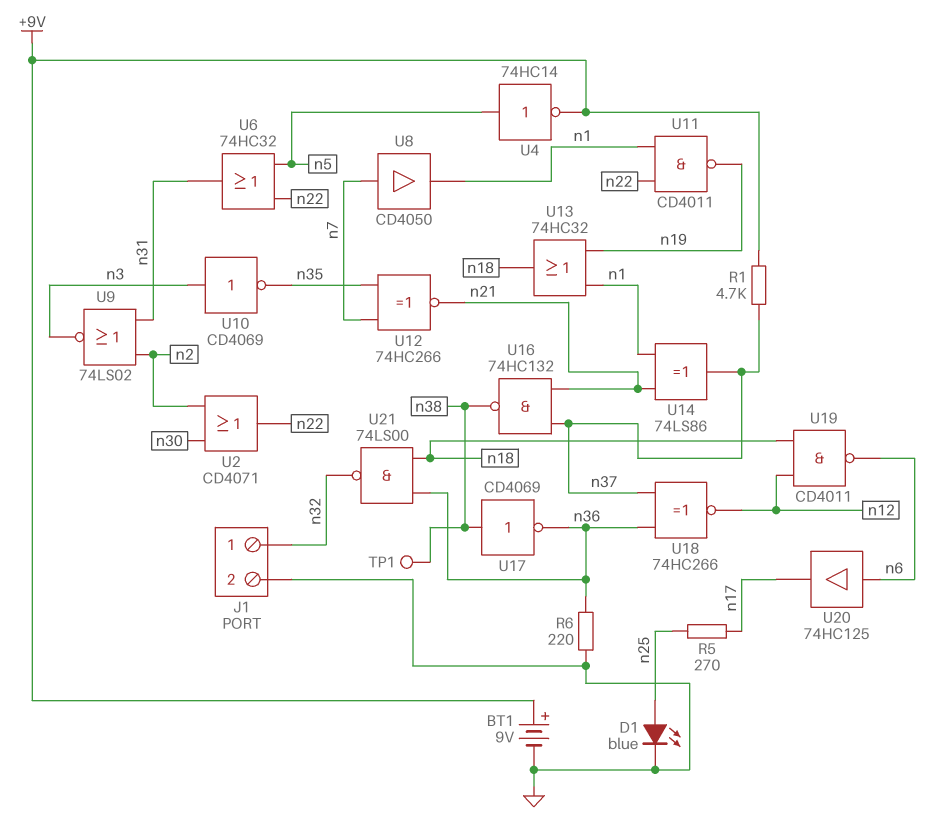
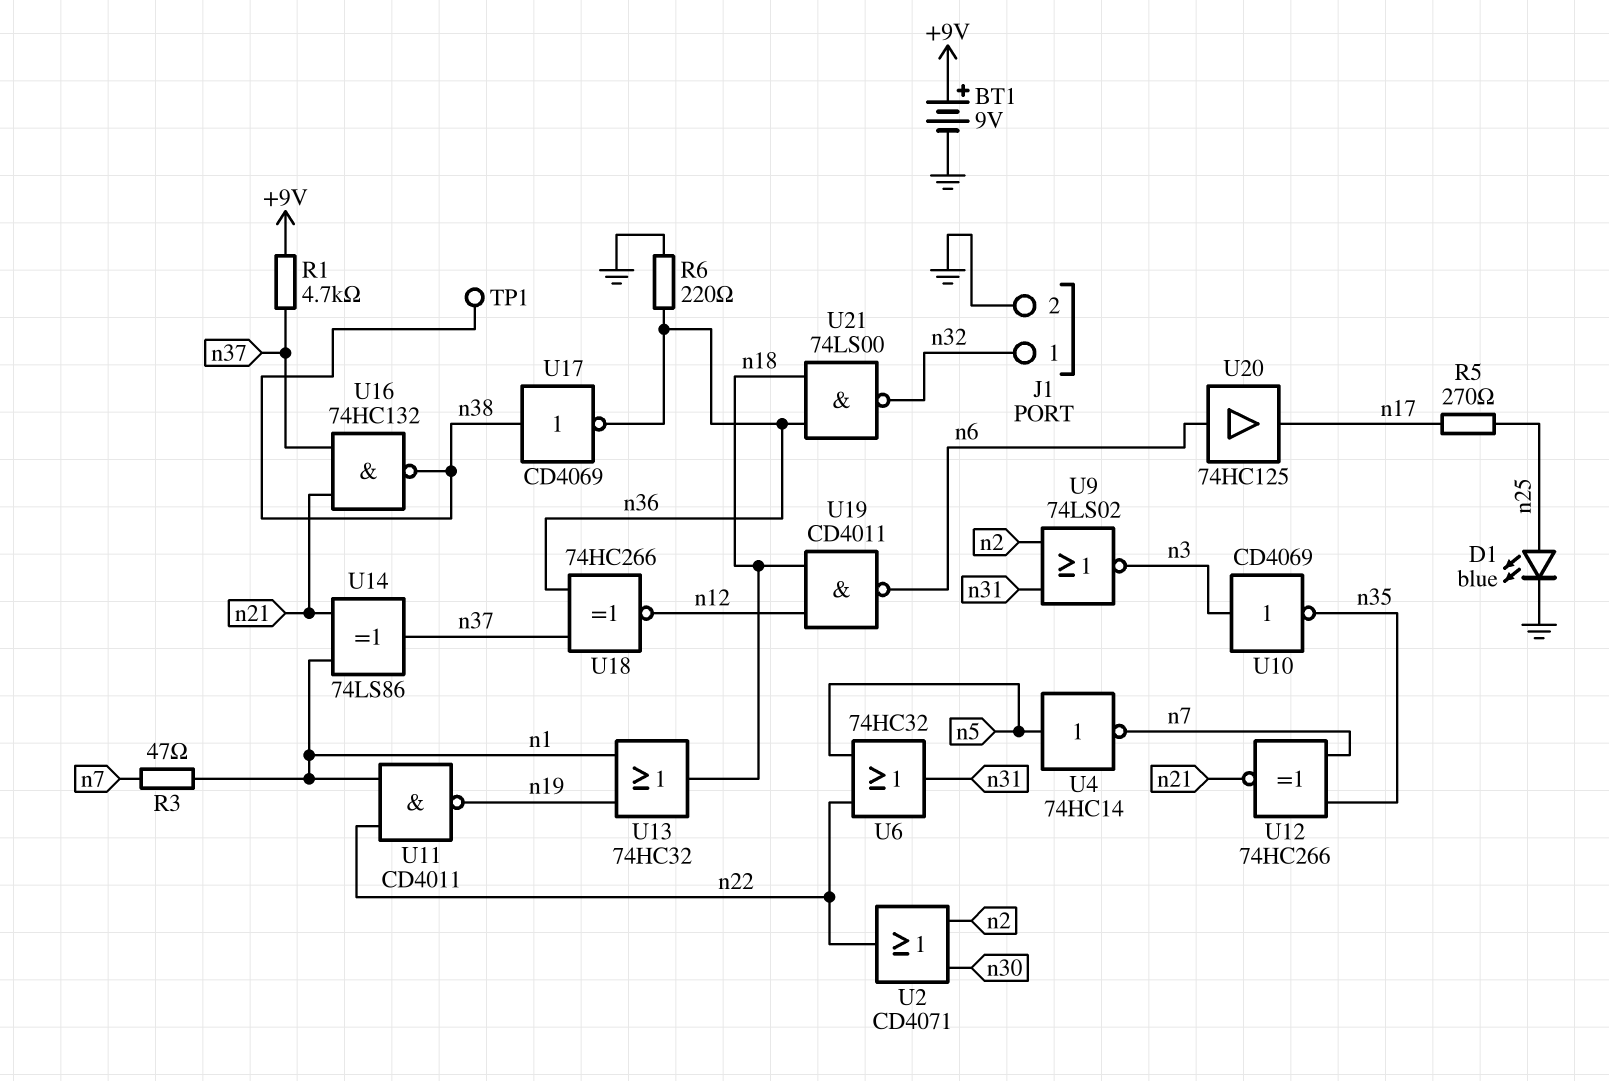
R3: none -> 47 (n1, n7)
U4: NOT 74HC14 (in n5, out +9V) -> NOT 74HC14 (in n5, out n7)
U8: buffer CD4050 (in n7, out n1) -> none

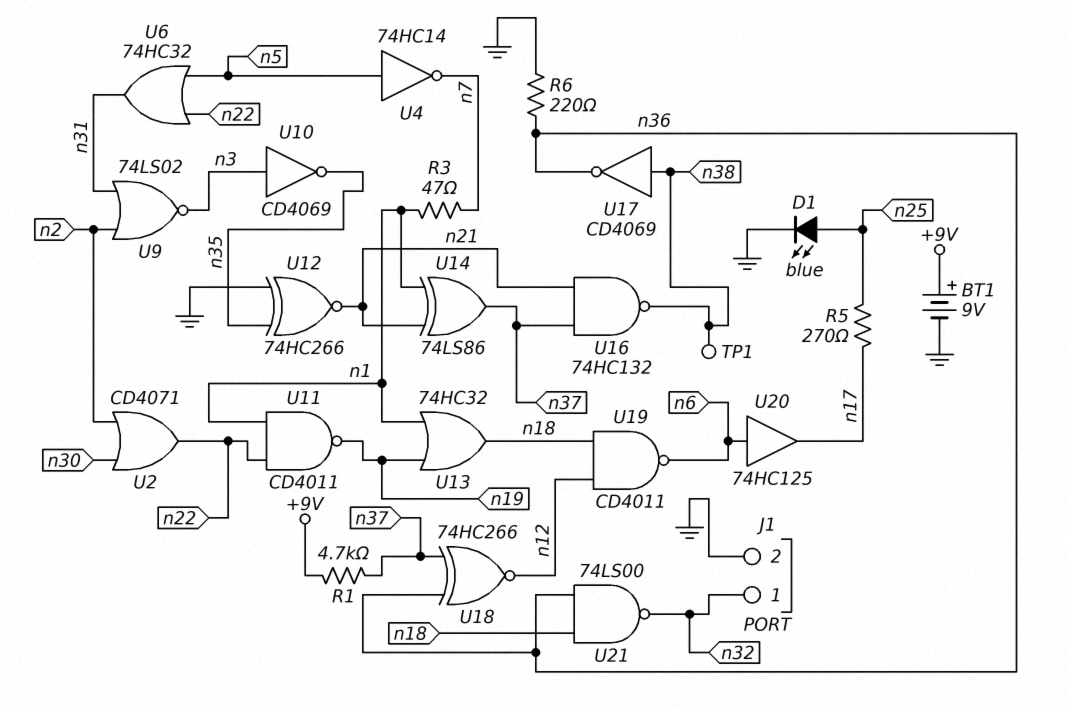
U12: XNOR 74HC266 (in n7, in n35, out n21) -> XNOR 74HC266 (in GND, in n35, out n21)

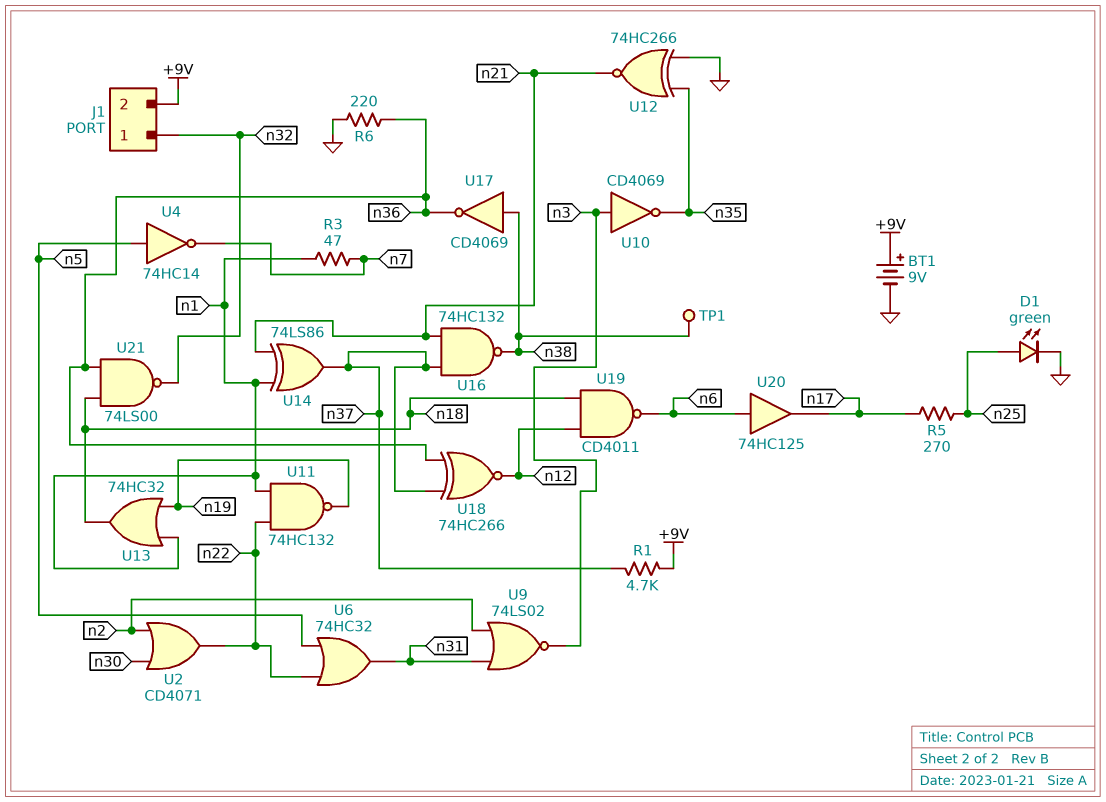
D1: LED blue (A n25, K GND) -> LED green (A n25, K GND)
J1 pin 2: GND -> +9V
U11: NAND CD4011 (in n1, in n22, out n19) -> NAND 74HC132 (in n1, in n22, out n19)

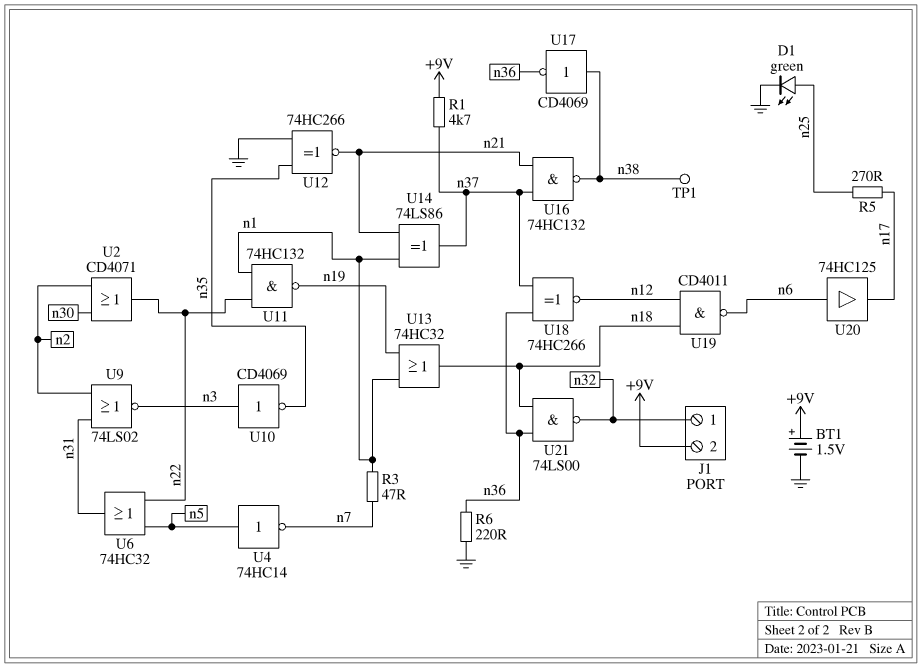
BT1: 9V (plus +9V, minus GND) -> 1.5V (plus +9V, minus GND)

